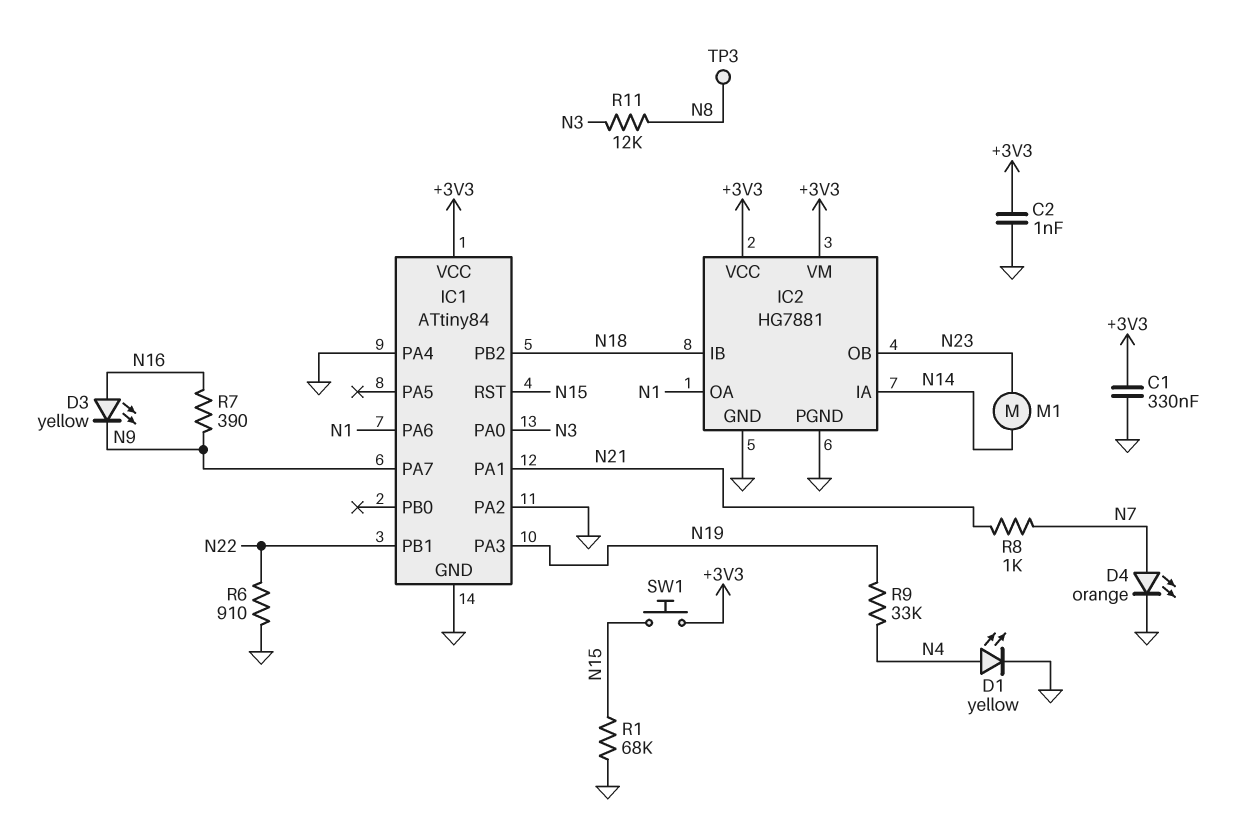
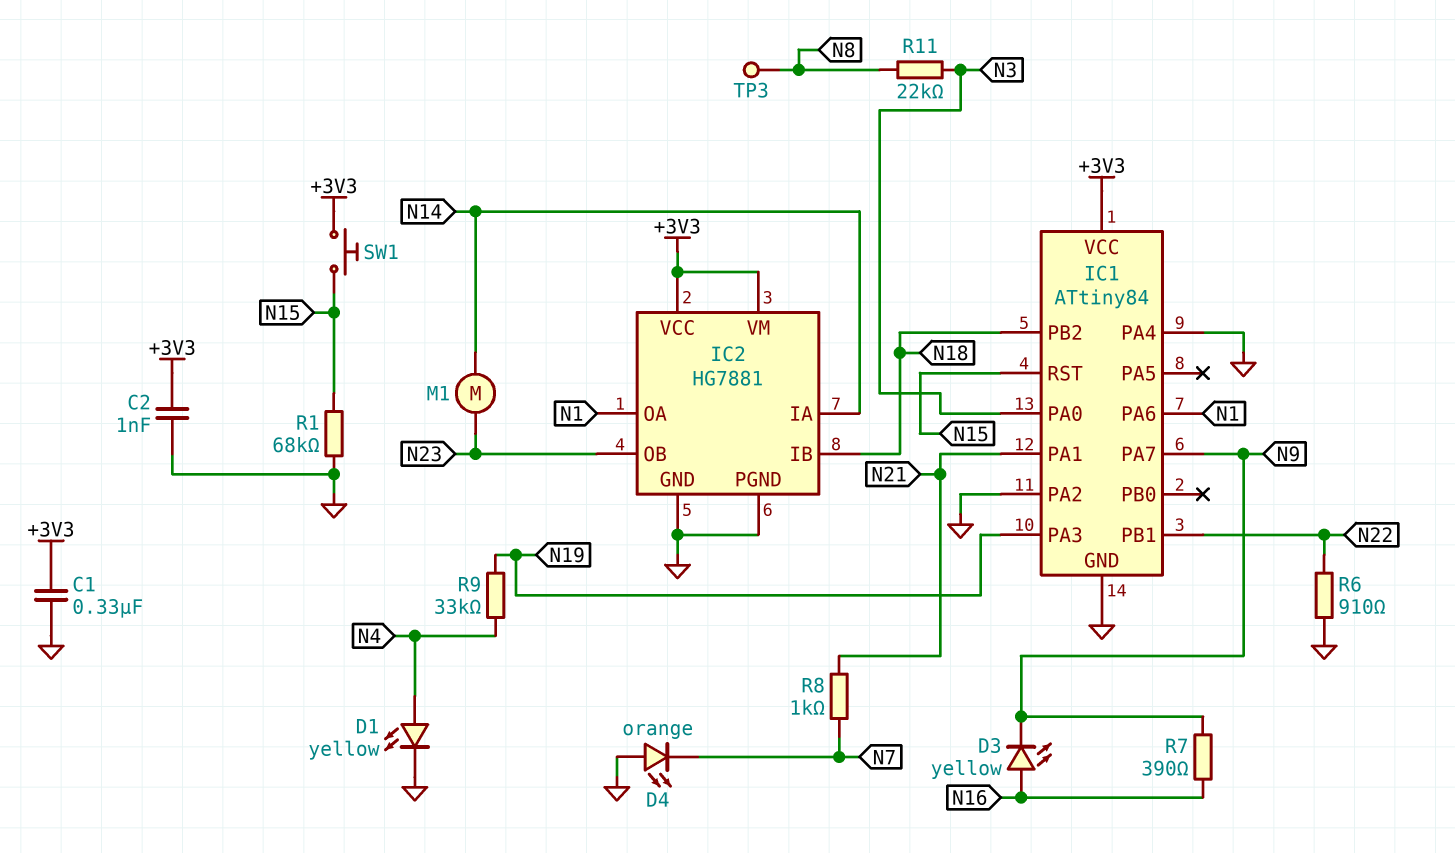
D4: LED orange (A N7, K GND) -> LED orange (A GND, K N7)
R11: 12k (N3, N8) -> 22k (N3, N8)

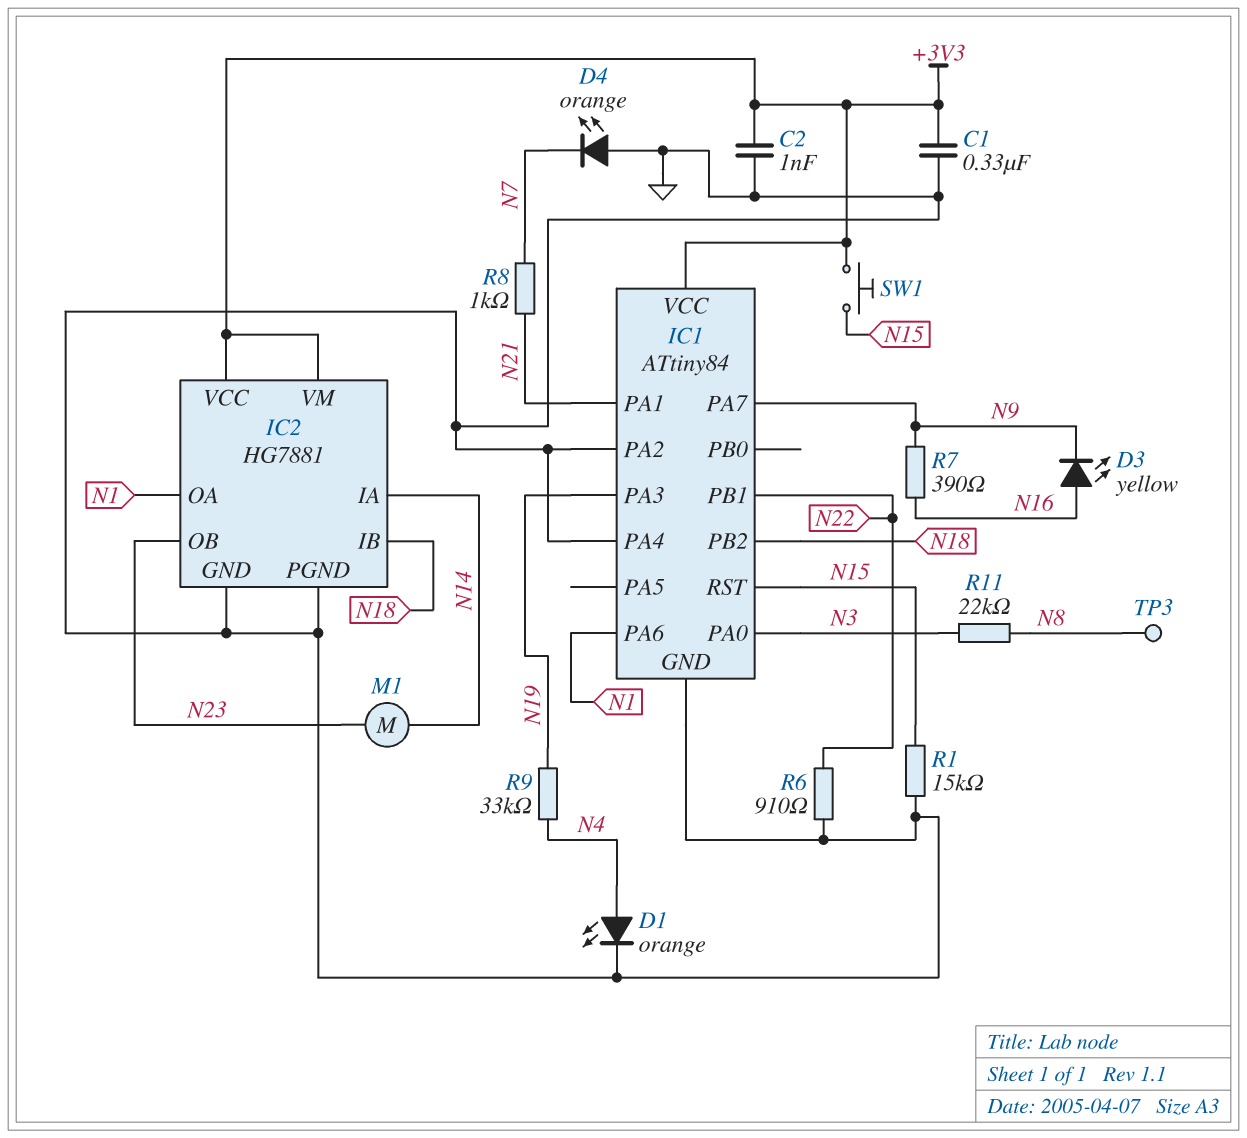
D1: LED yellow (A N4, K GND) -> LED orange (A N4, K GND)
R1: 68k (GND, N15) -> 15k (GND, N15)

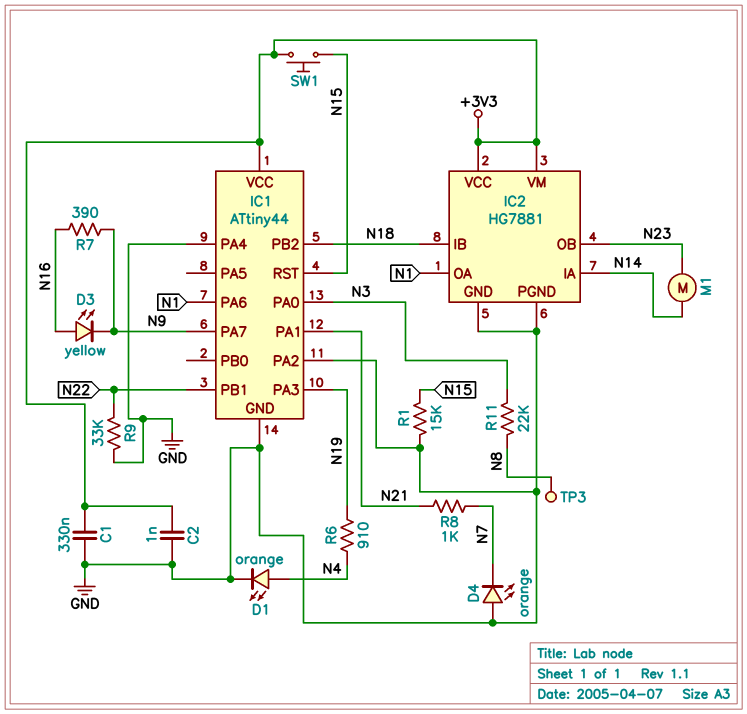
IC1: ATtiny84 -> ATtiny44
R6: 910 (GND, N22) -> 910 (N4, N19)
R9: 33k (N4, N19) -> 33k (GND, N22)

